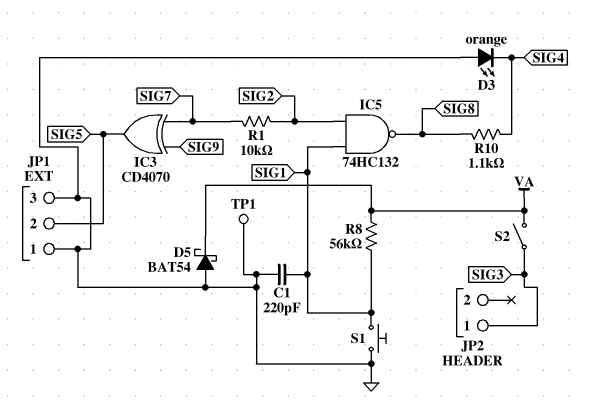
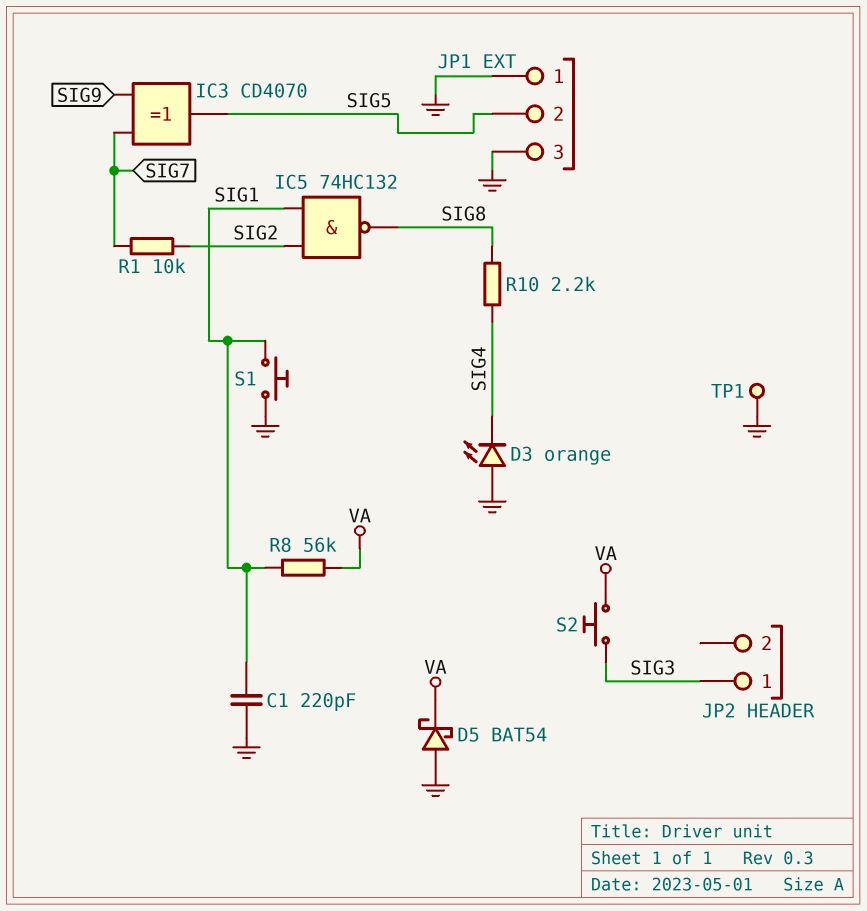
R10: 1.1k (SIG4, SIG8) -> 2.2k (SIG4, SIG8)
S2: switch (SIG3, VA) -> button (SIG3, VA)

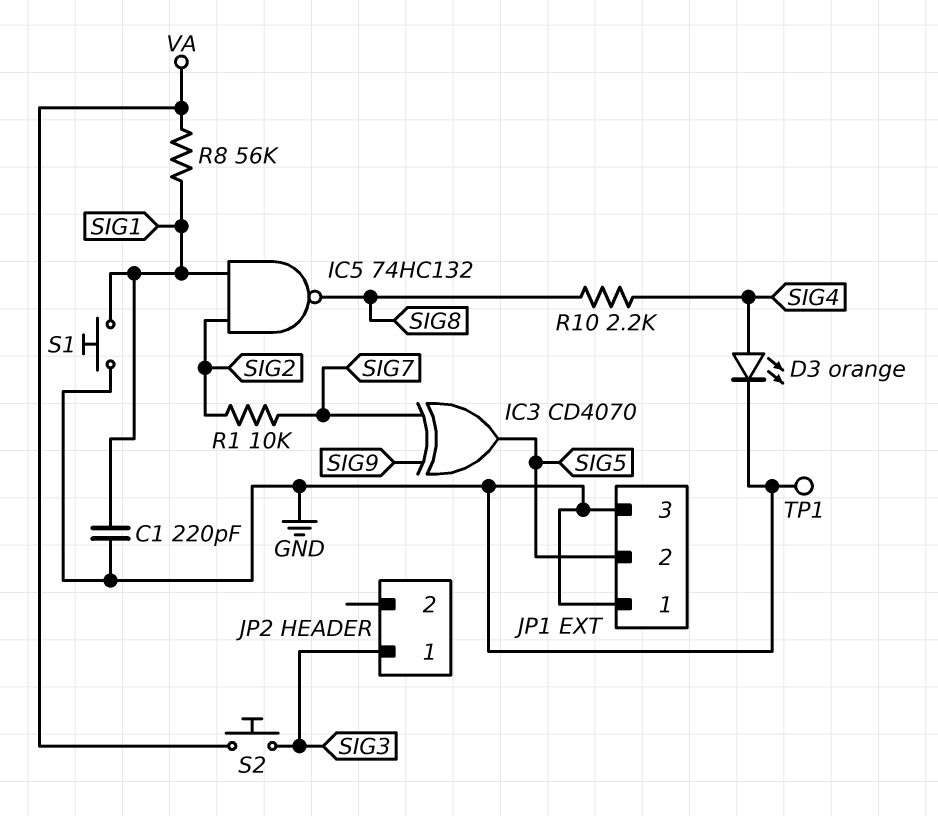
D3: LED orange (A GND, K SIG4) -> LED orange (A SIG4, K GND)
D5: schottky BAT54 (A GND, K VA) -> none

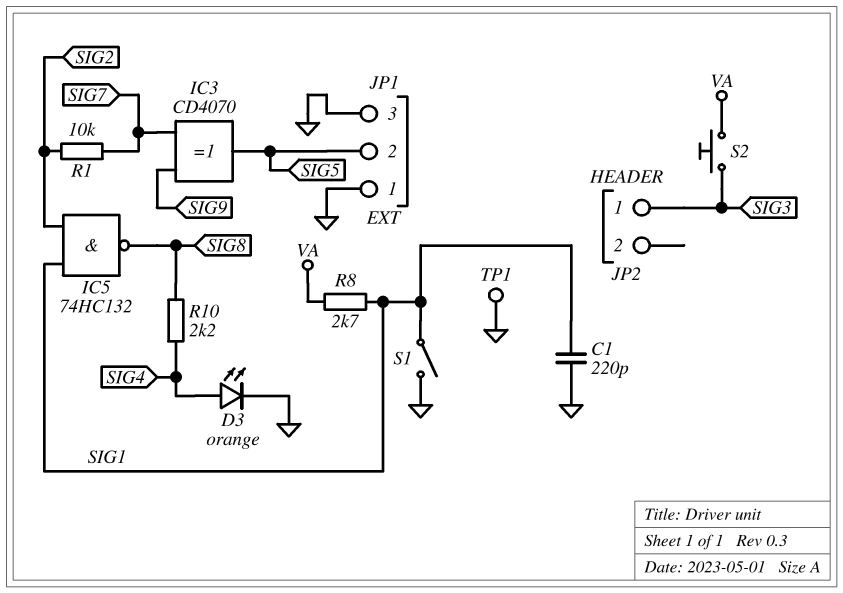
R8: 56k (SIG1, VA) -> 2.7k (SIG1, VA)
S1: button (GND, SIG1) -> switch (GND, SIG1)

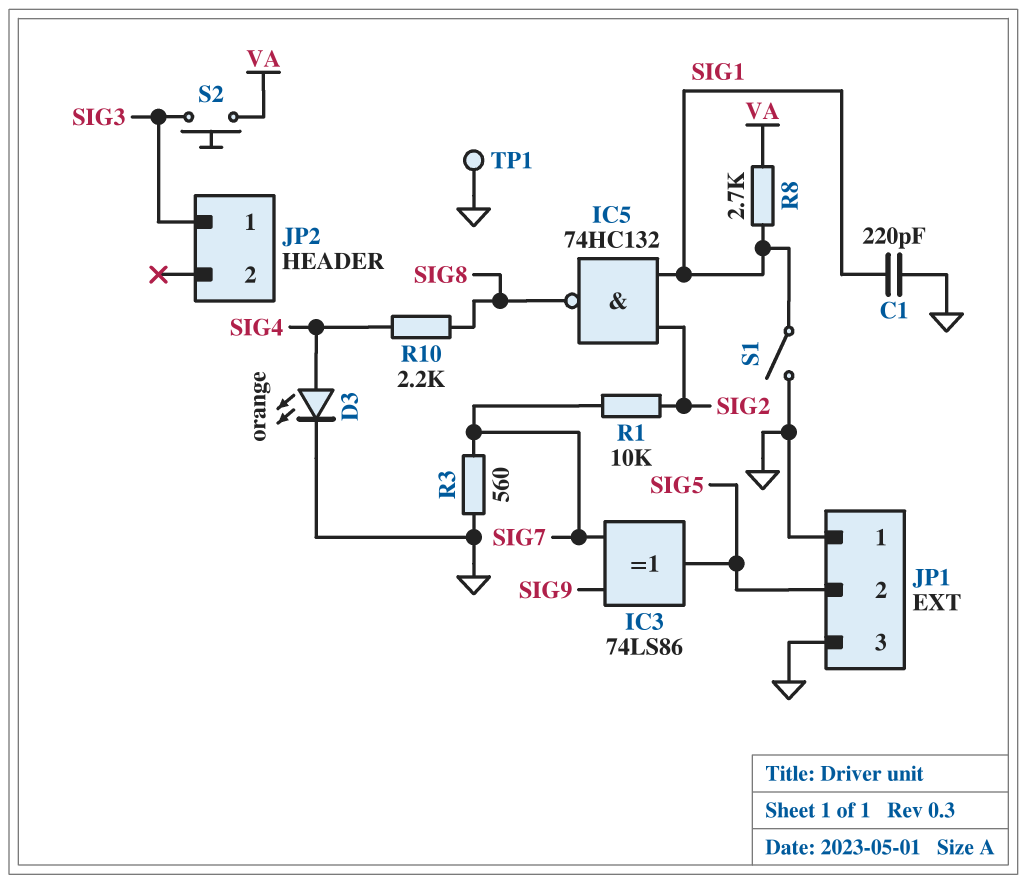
IC3: XOR CD4070 (in SIG7, in SIG9, out SIG5) -> XOR 74LS86 (in SIG7, in SIG9, out SIG5)
R3: none -> 560 (GND, SIG7)

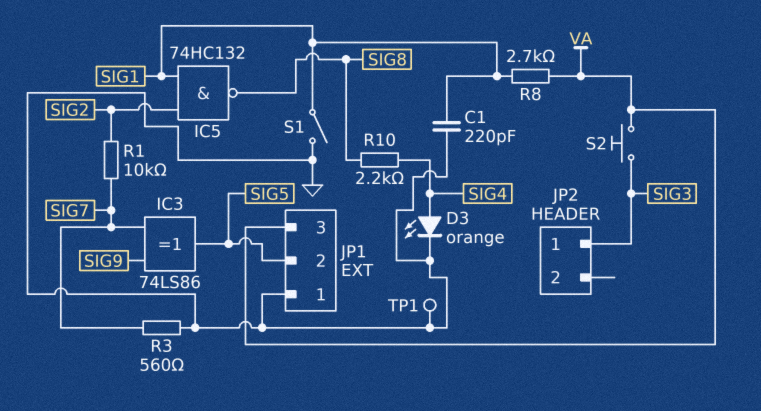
JP1 pin 3: GND -> VA

